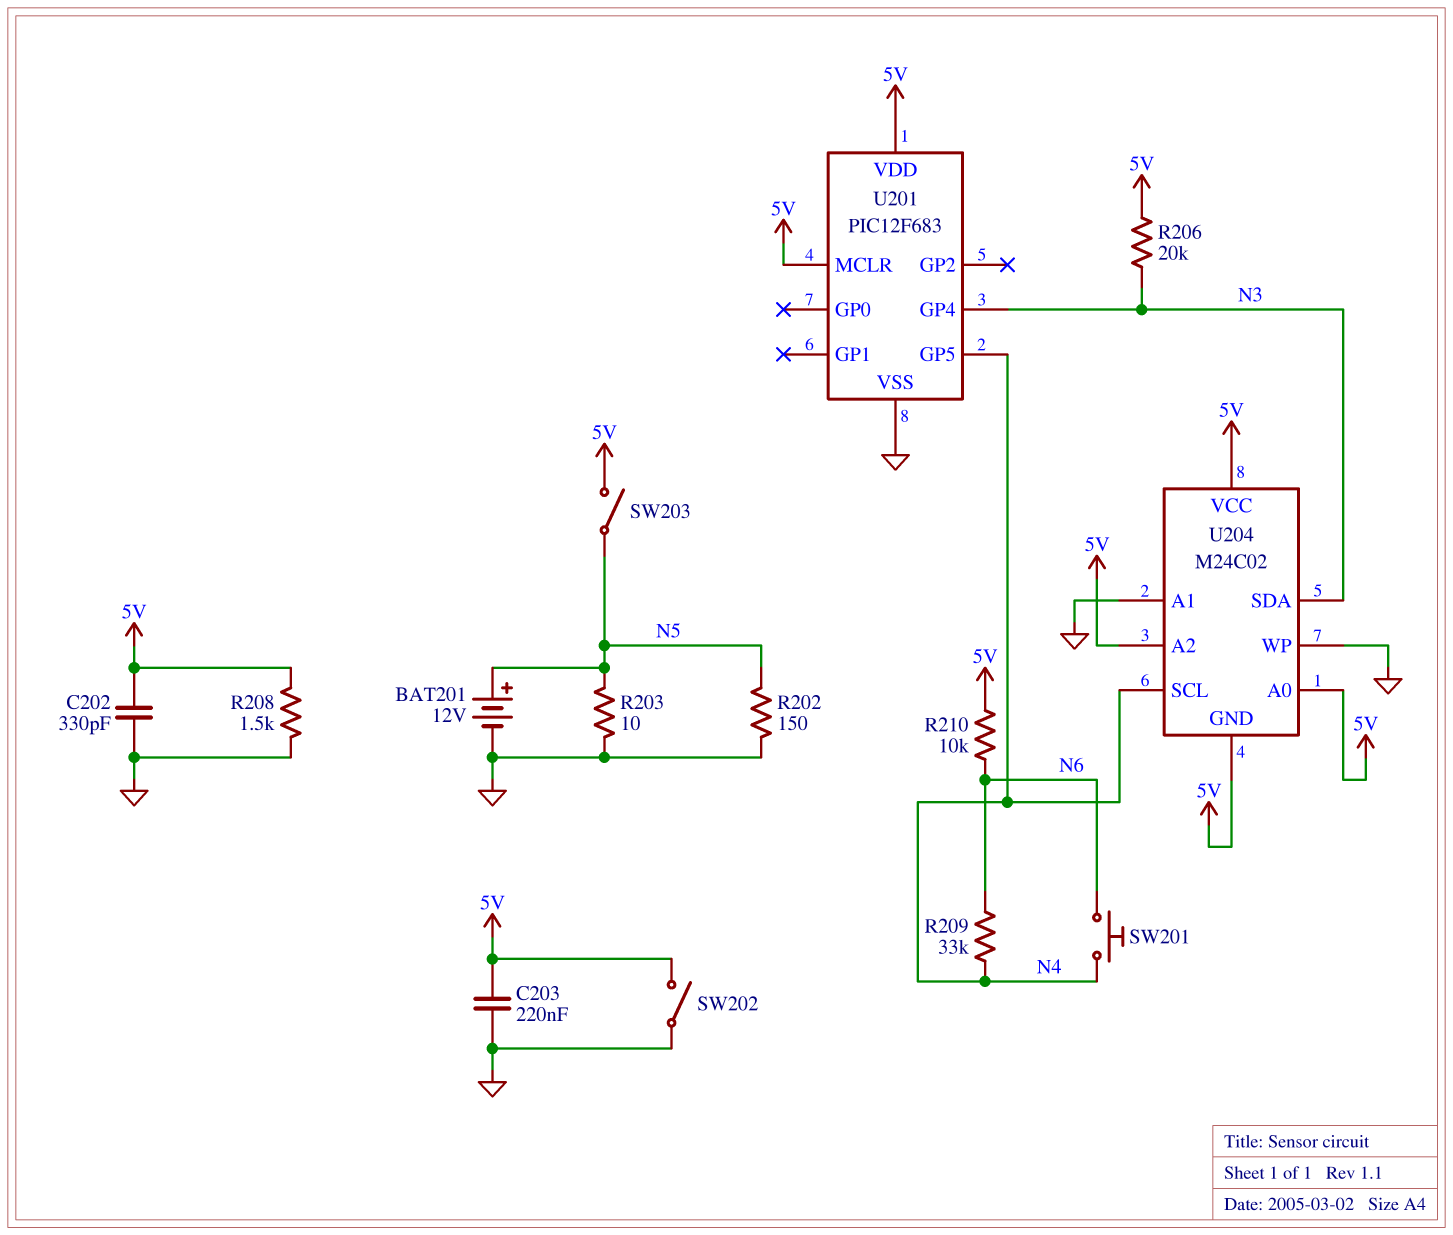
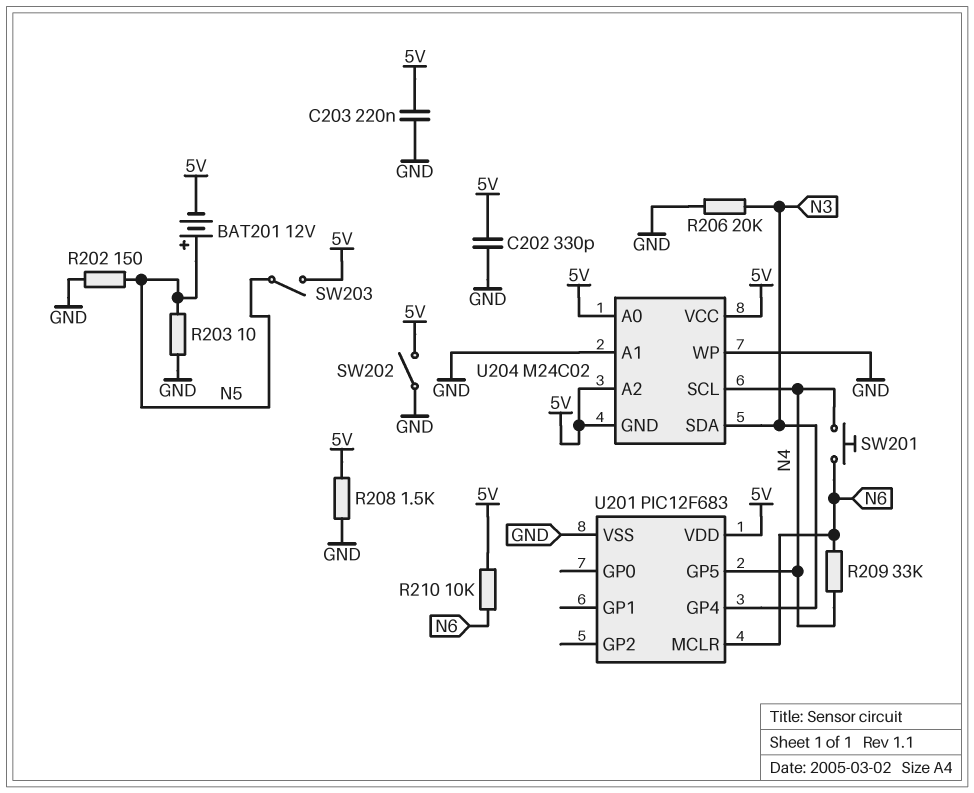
BAT201: 12V (plus N5, minus GND) -> 12V (plus N5, minus 5V)
R206: 20k (5V, N3) -> 20k (GND, N3)
U201 pin MCLR: 5V -> N6

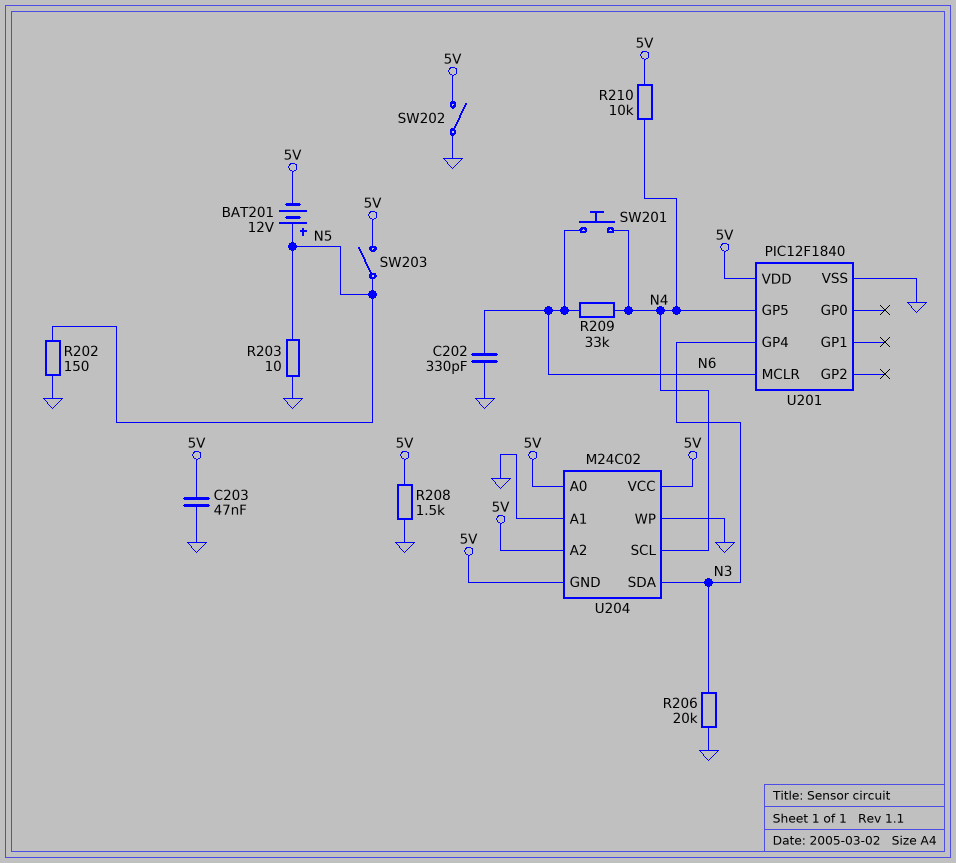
C202: 330pF (5V, GND) -> 330pF (GND, N6)
C203: 220nF (5V, GND) -> 47nF (5V, GND)
R210: 10k (5V, N6) -> 10k (5V, N4)
U201: PIC12F683 -> PIC12F1840

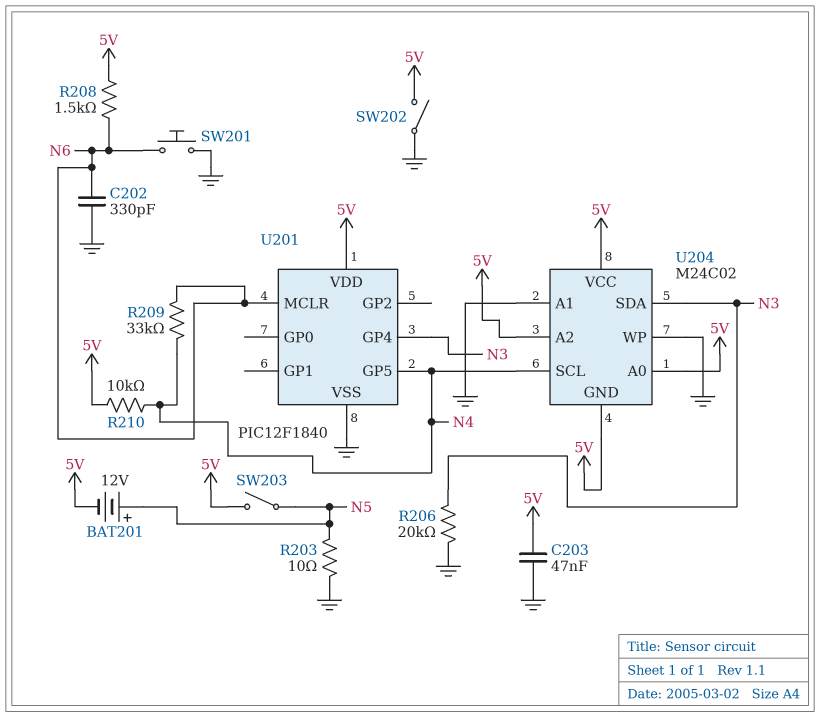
R202: 150 (GND, N5) -> none
R208: 1.5k (5V, GND) -> 1.5k (5V, N6)
SW201: button (N4, N6) -> button (GND, N6)

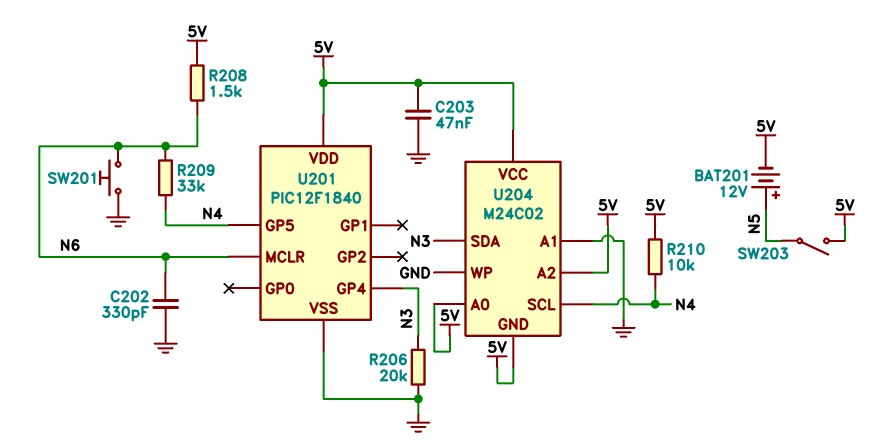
R203: 10 (GND, N5) -> none
SW202: switch (5V, GND) -> none

